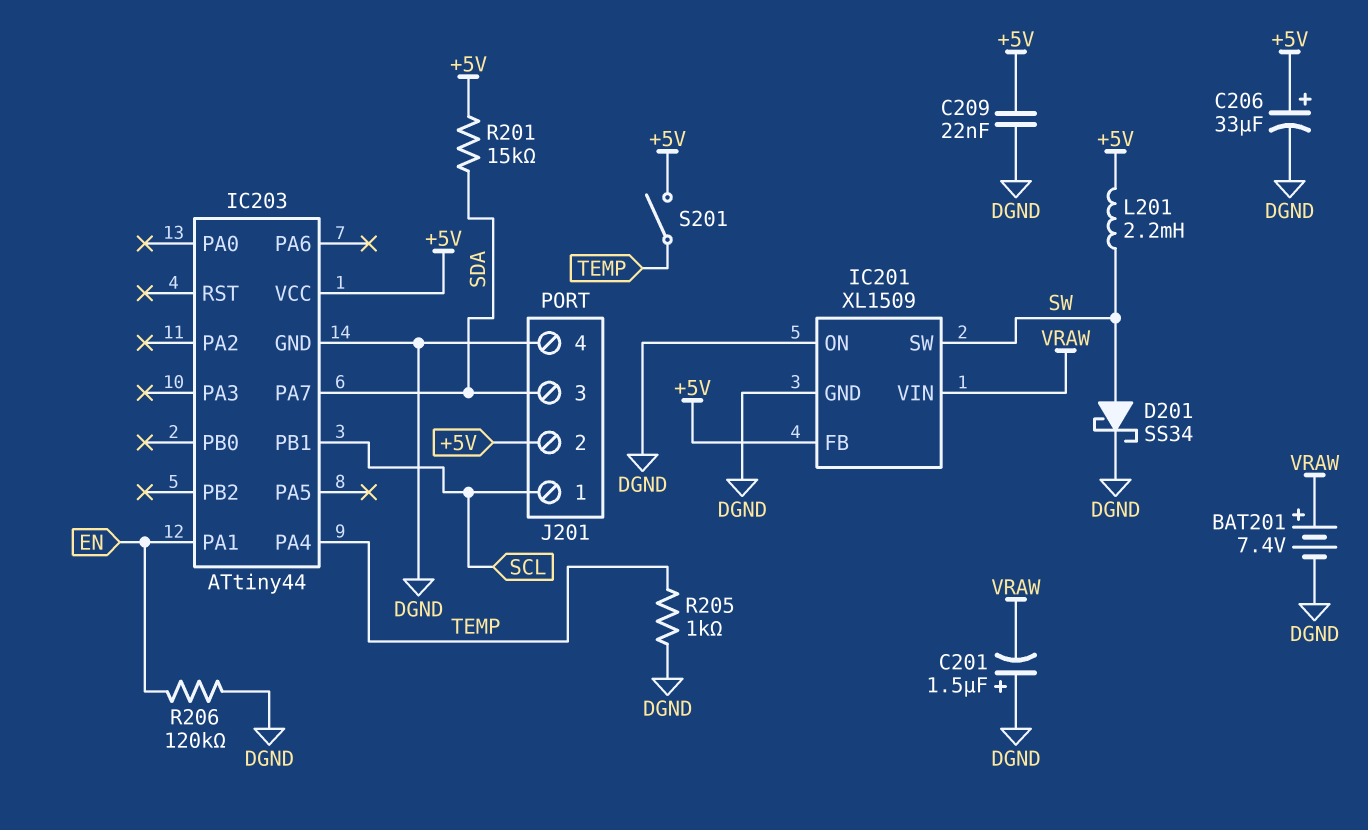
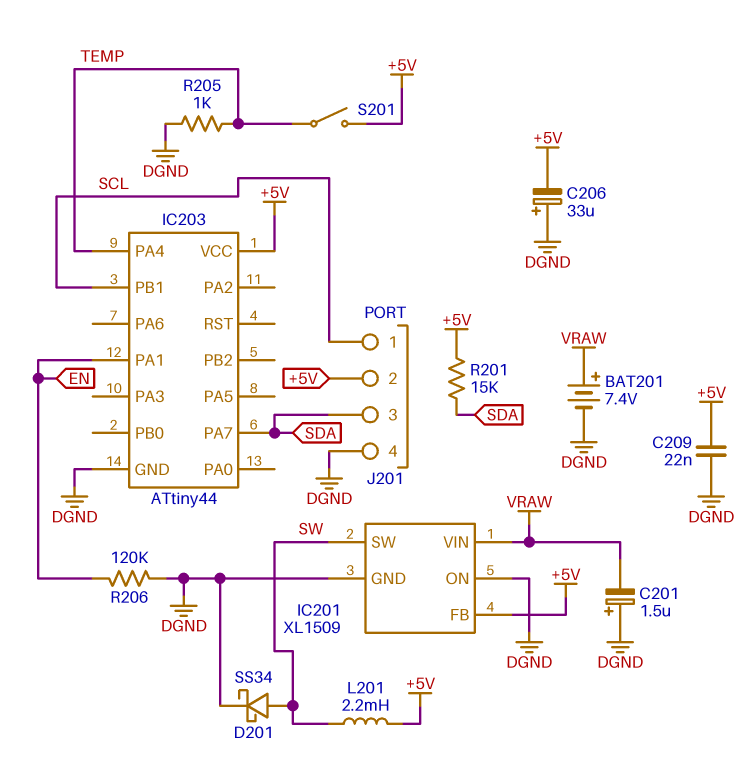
C206: 33uF (plus +5V, minus DGND) -> 33uF (plus DGND, minus +5V)

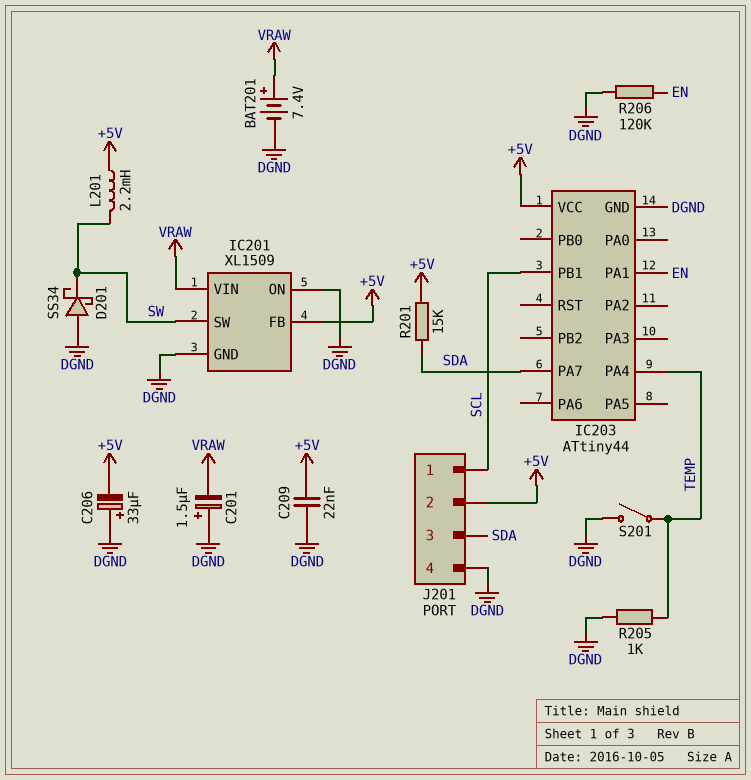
D201: schottky SS34 (A SW, K DGND) -> schottky SS34 (A DGND, K SW)
S201: switch (+5V, TEMP) -> switch (DGND, TEMP)

